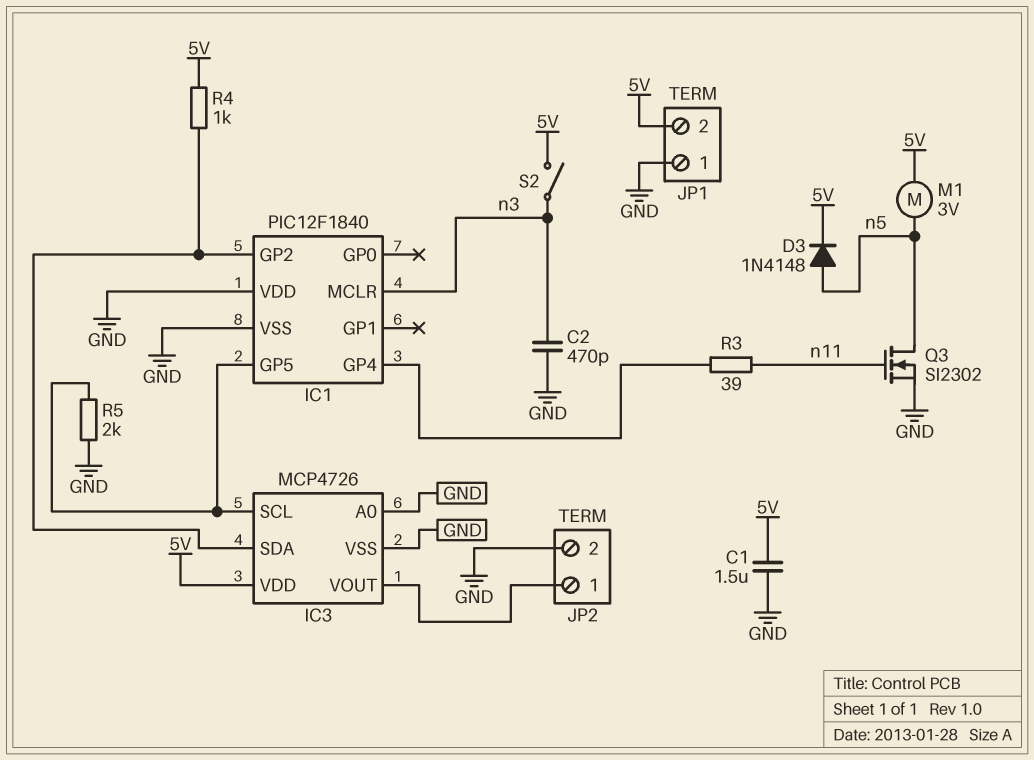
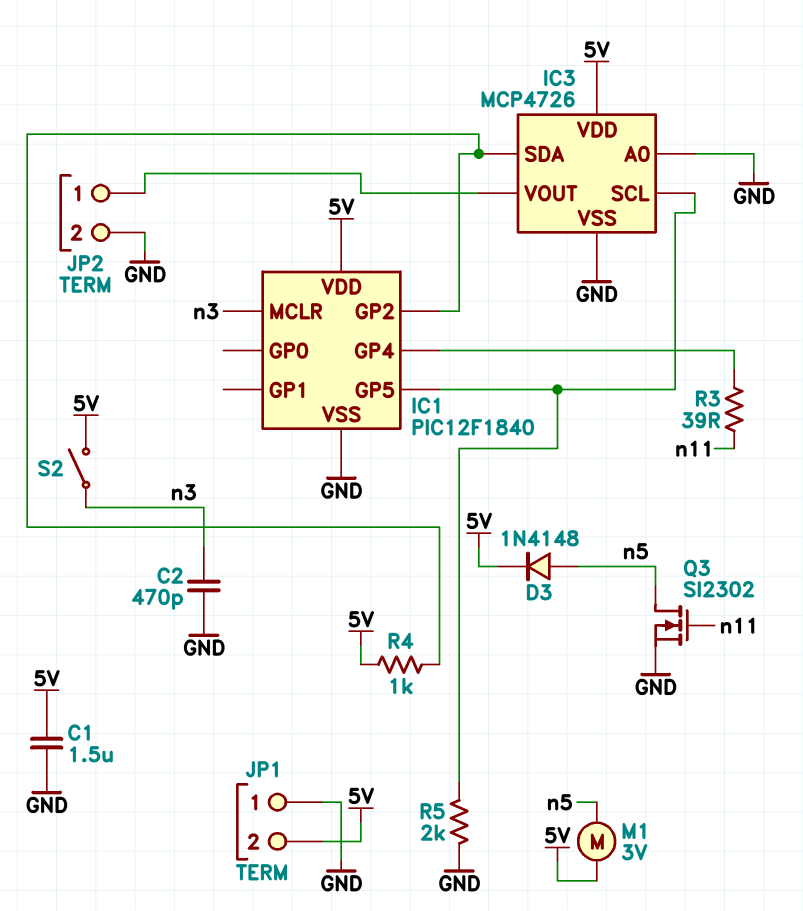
IC1 pin VDD: GND -> 5V

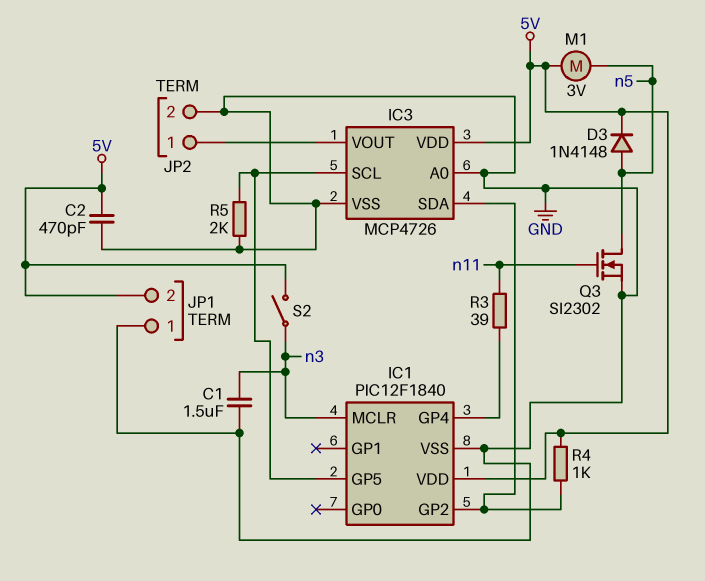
C1: 1.5uF (5V, GND) -> 1.5uF (GND, n3)
C2: 470pF (GND, n3) -> 470pF (5V, GND)

